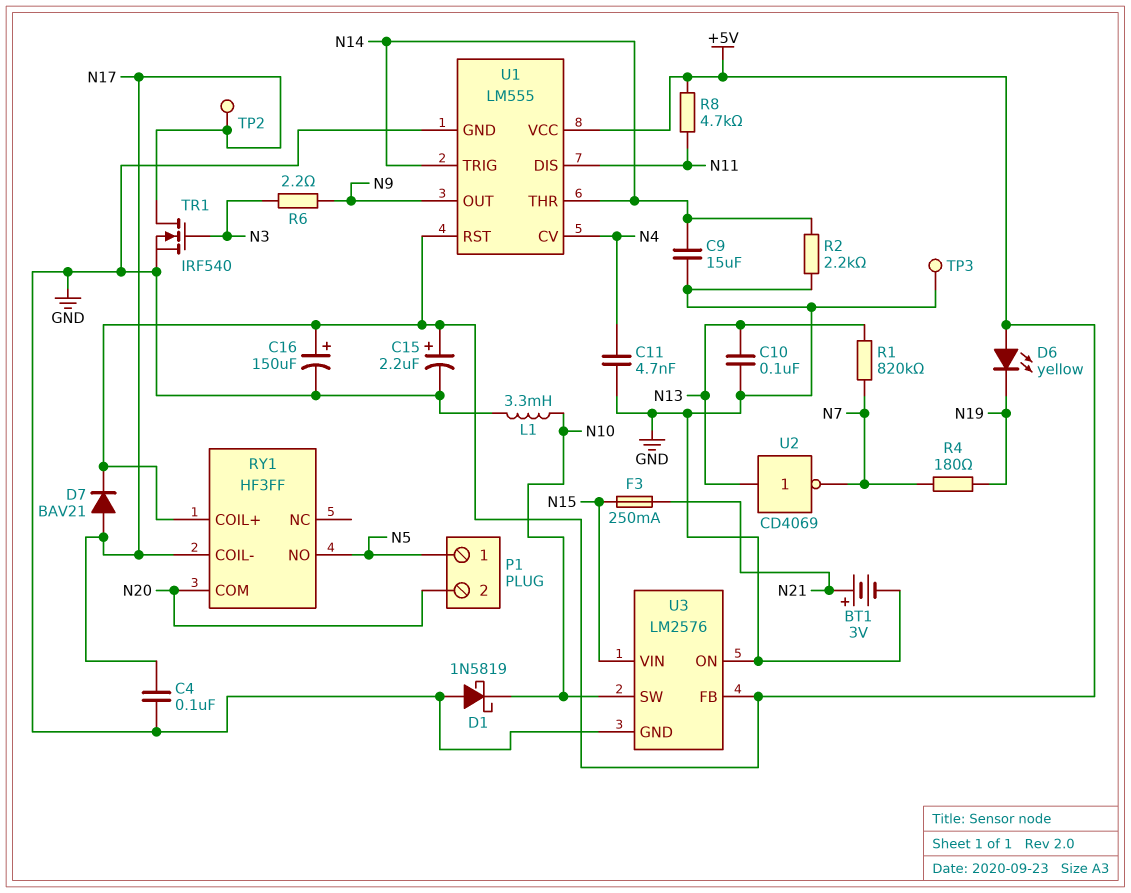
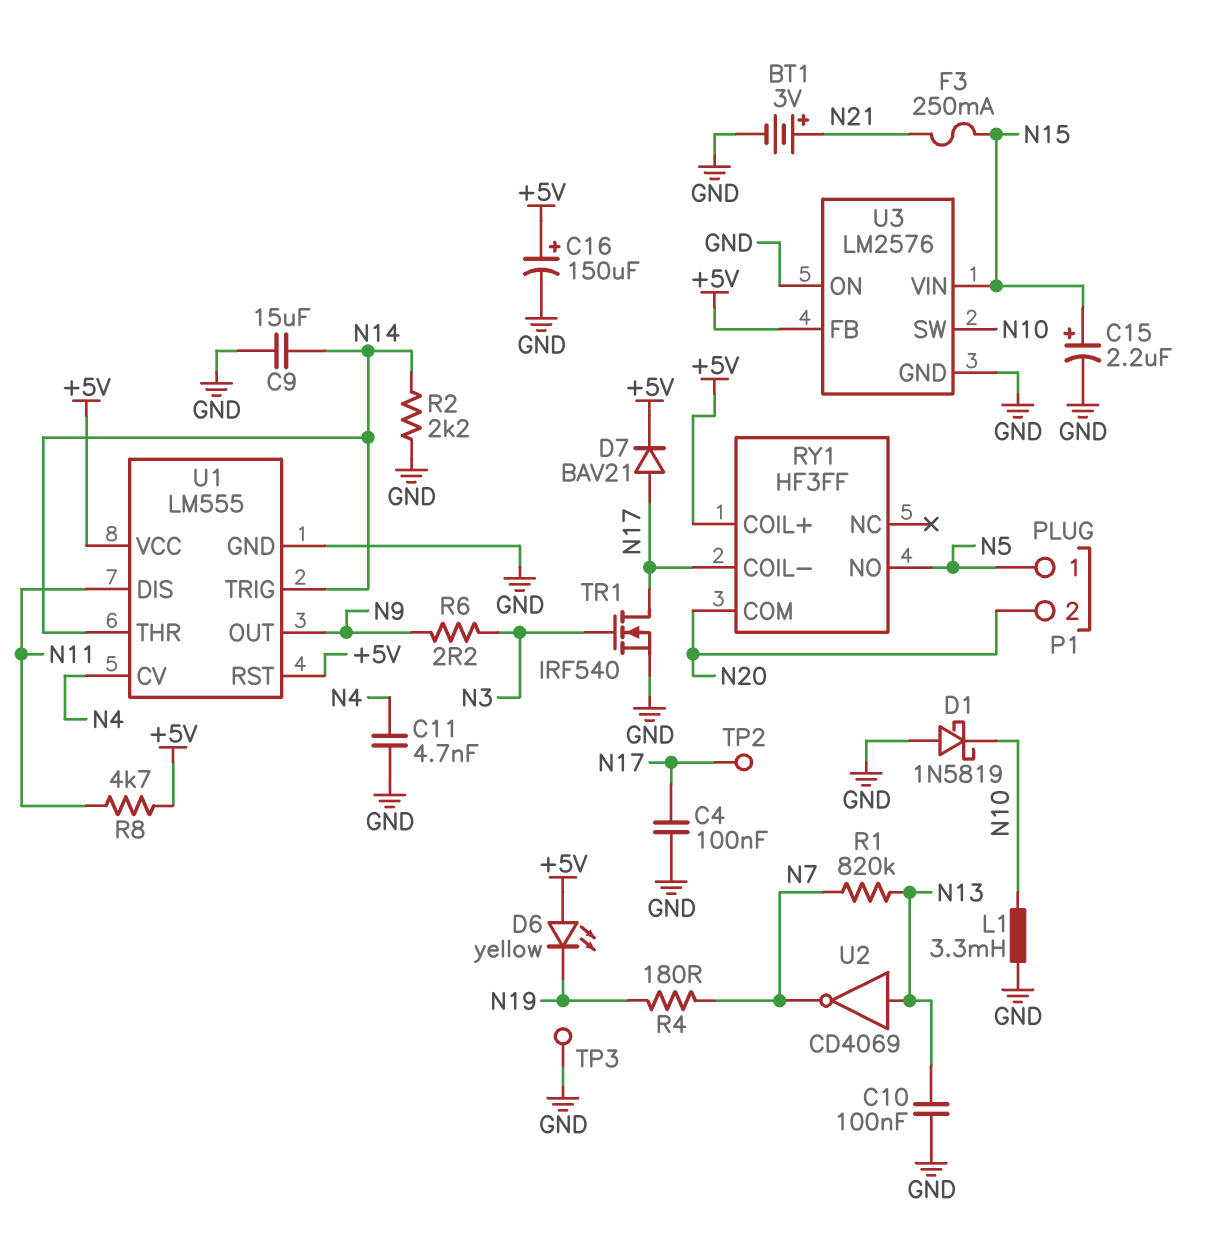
C15: 2.2uF (plus +5V, minus GND) -> 2.2uF (plus N15, minus GND)

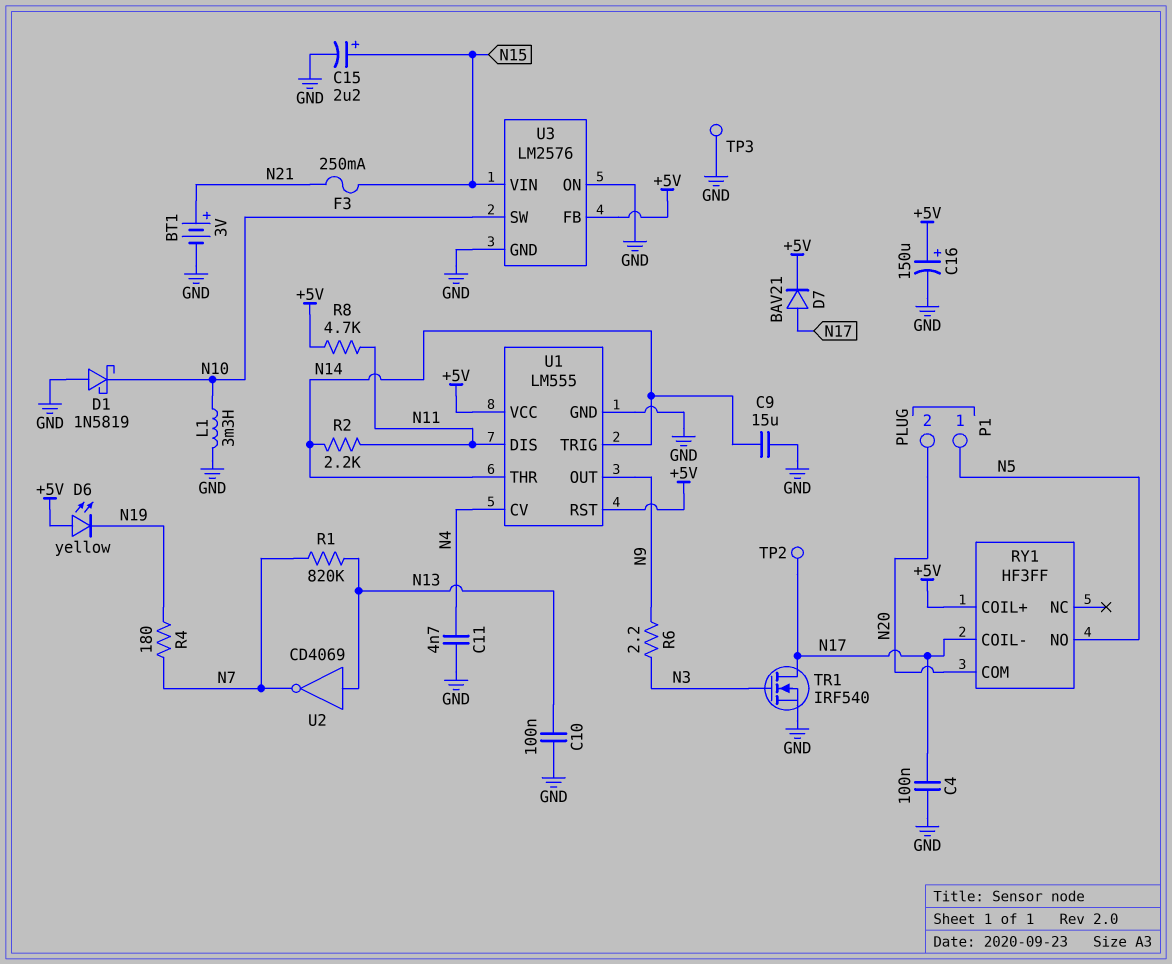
R2: 2.2k (GND, N14) -> 2.2k (N11, N14)

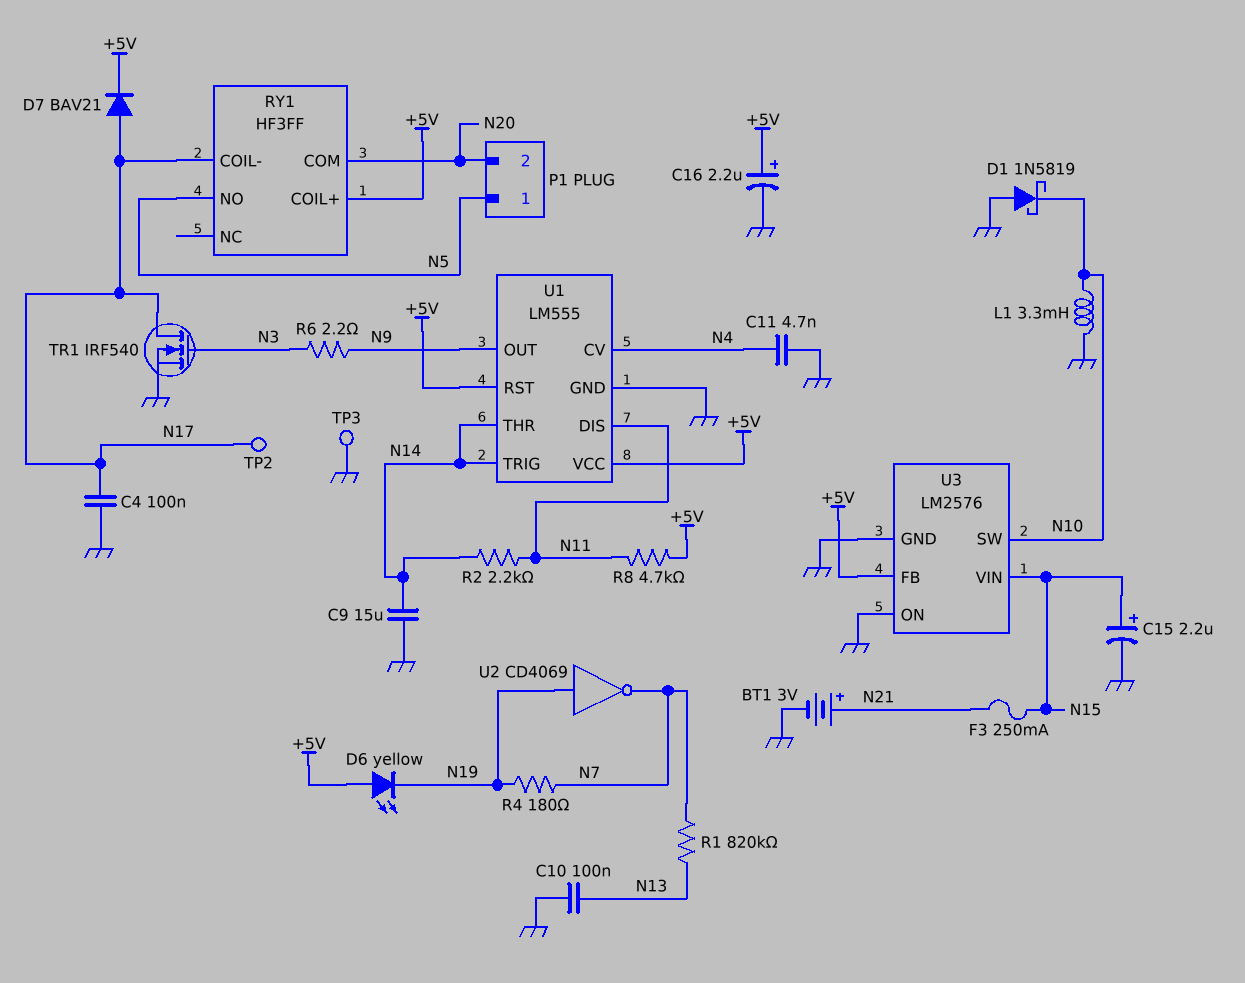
C16: 150uF (plus +5V, minus GND) -> 2.2uF (plus +5V, minus GND)
U2: NOT CD4069 (in N13, out N7) -> NOT CD4069 (in N19, out N7)

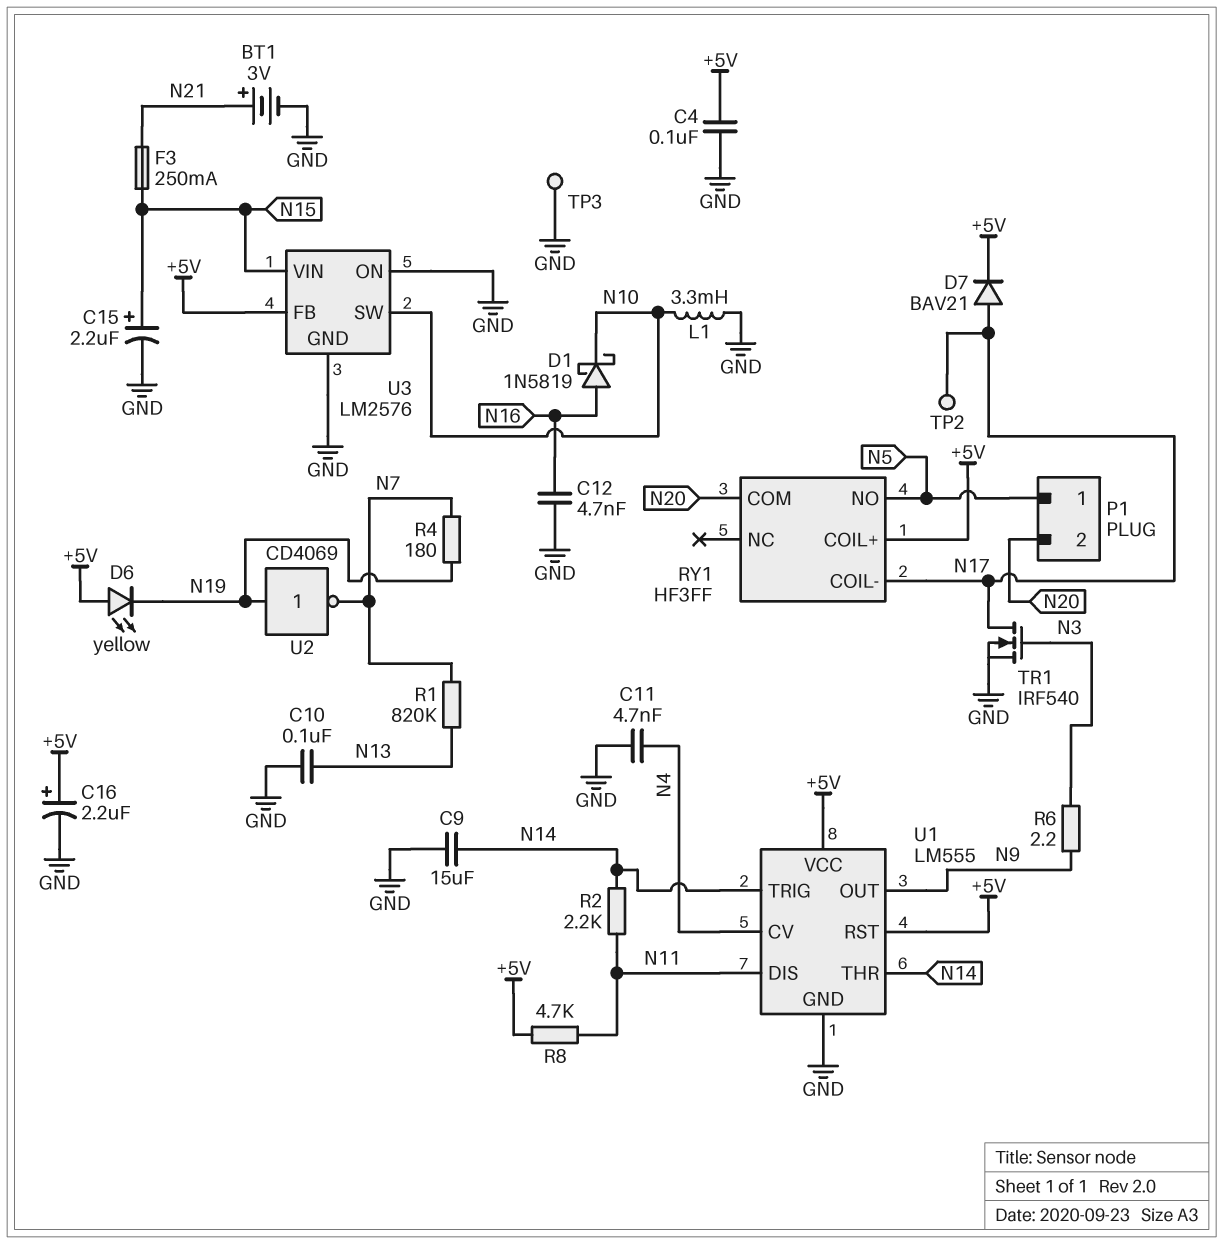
C4: 100nF (GND, N17) -> 100nF (+5V, GND)
C12: none -> 4.7nF (GND, N16)
D1: schottky 1N5819 (A GND, K N10) -> schottky 1N5819 (A N16, K N10)

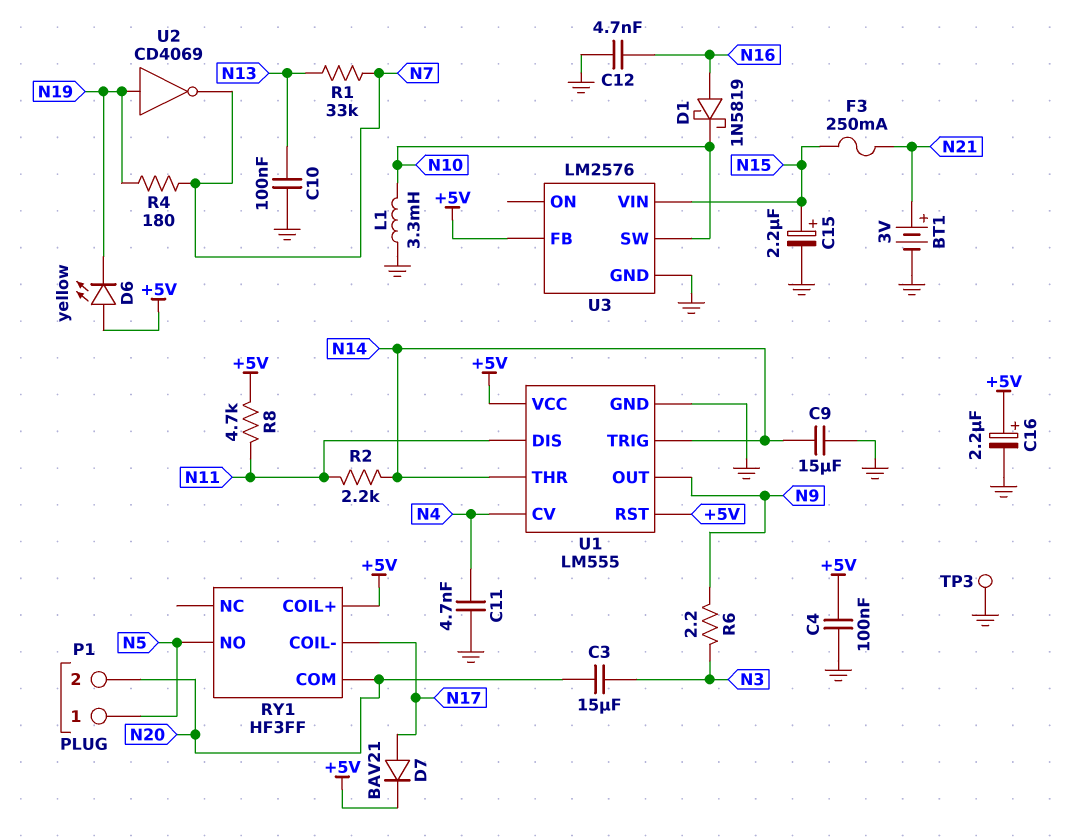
C3: none -> 15uF (N3, N20)
R1: 820k (N7, N13) -> 33k (N7, N13)
TP2: test point (N17) -> none
TR1: NMOS IRF540 (G N3, D N17, S GND) -> none
U3 pin ON: GND -> none

